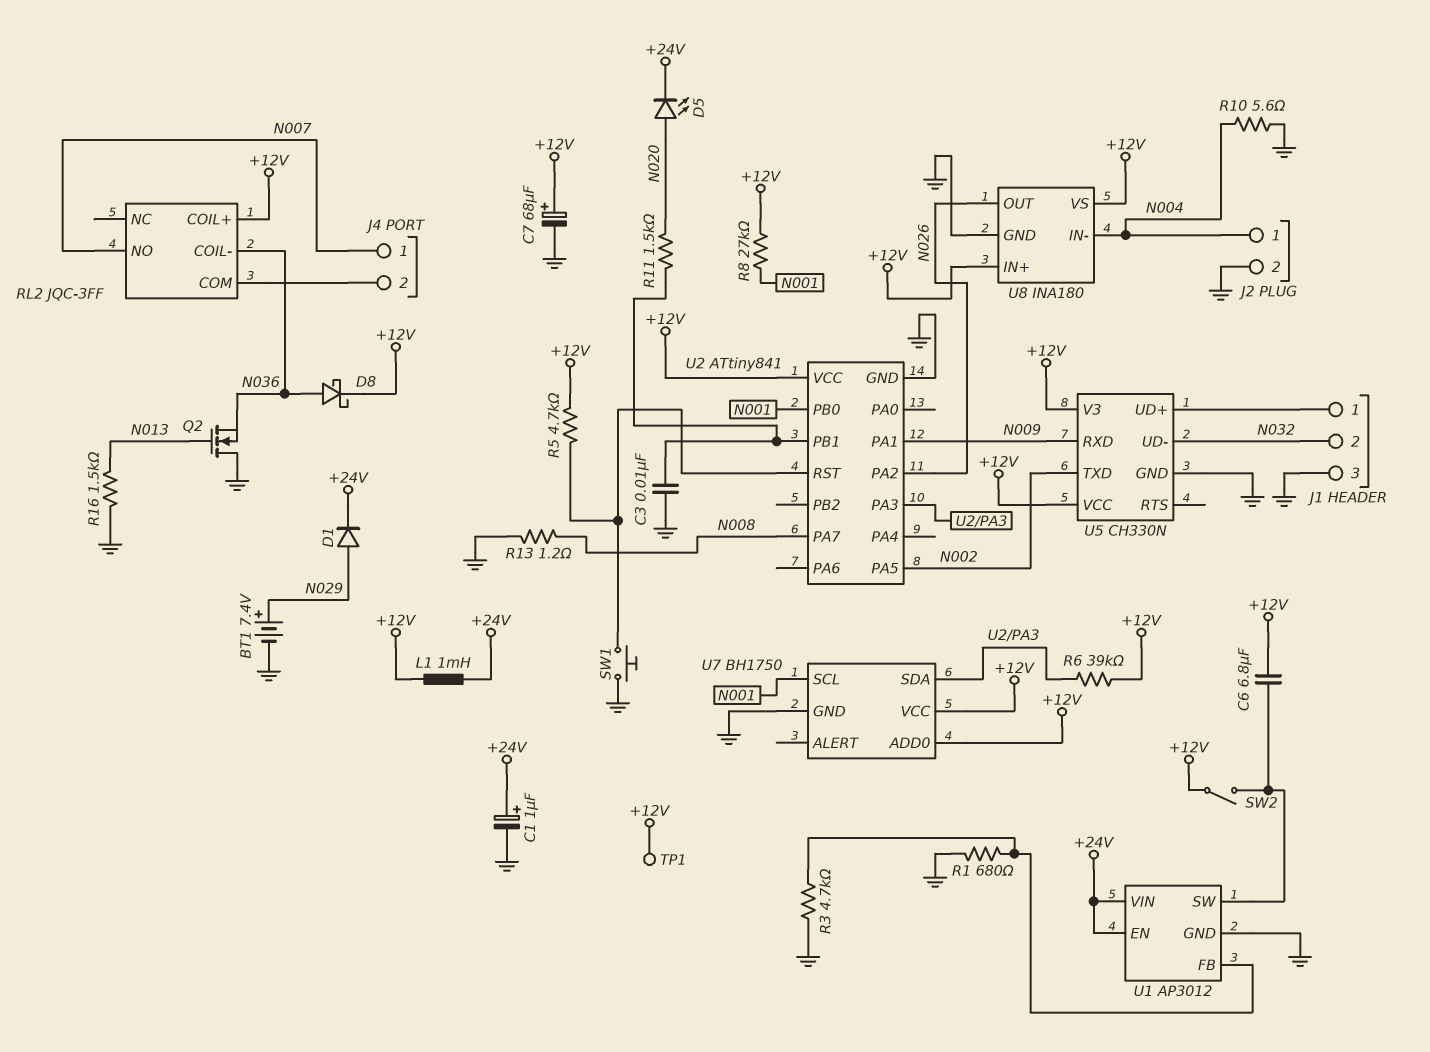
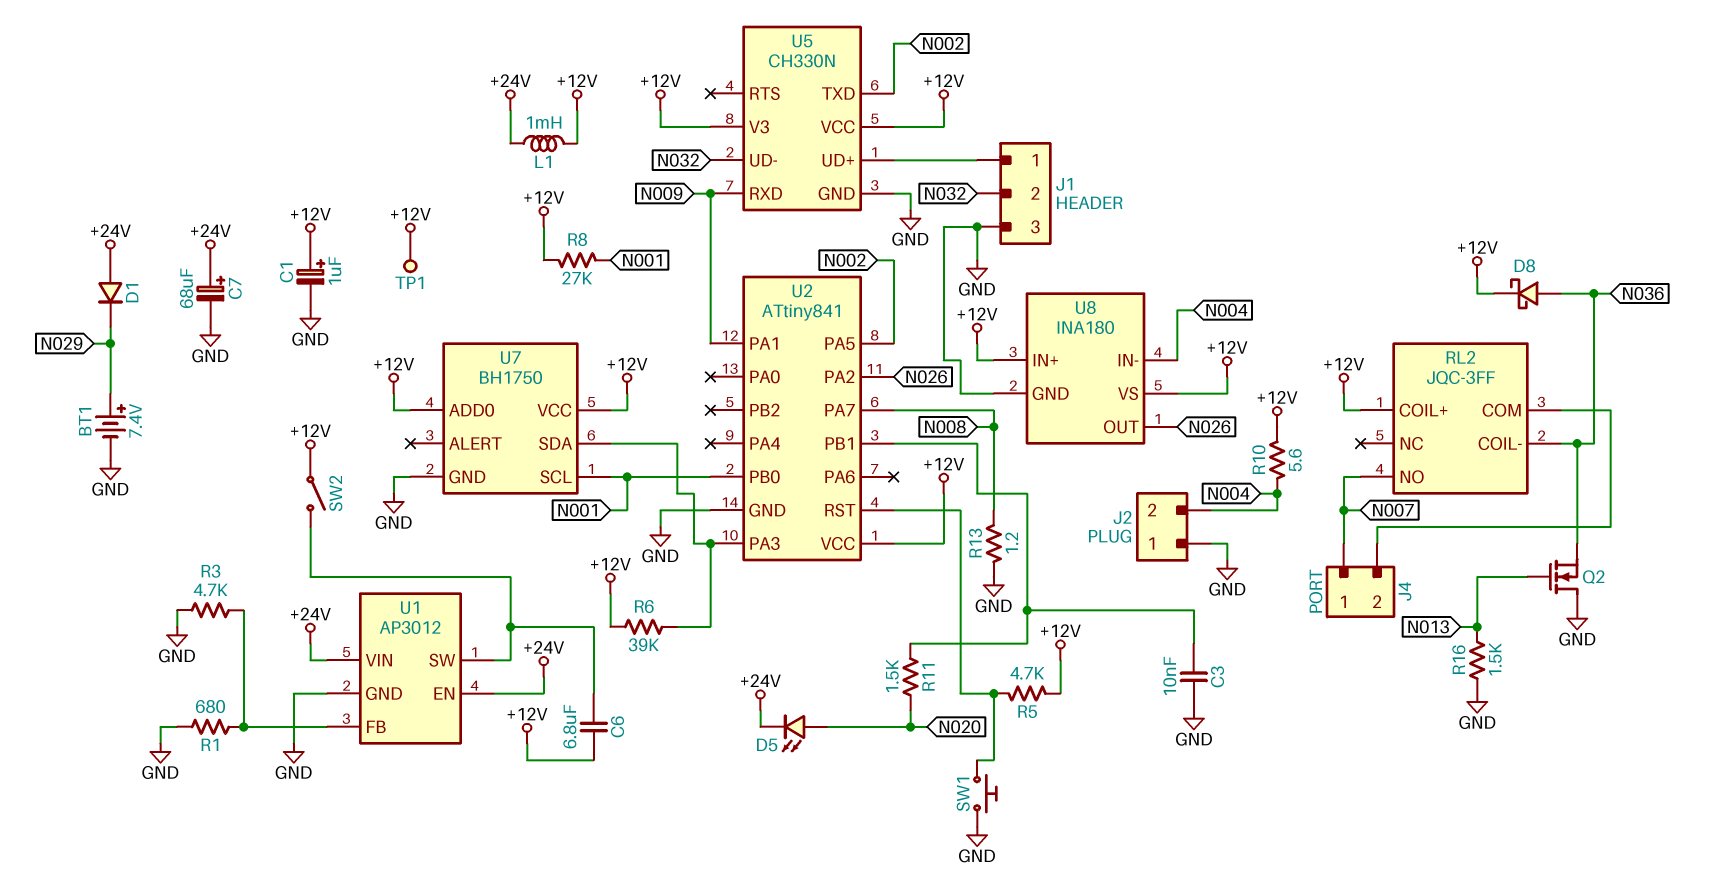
C1: 1uF (plus +24V, minus GND) -> 1uF (plus +12V, minus GND)
C7: 68uF (plus +12V, minus GND) -> 68uF (plus +24V, minus GND)
D1: diode (A N029, K +24V) -> diode (A +24V, K N029)
J2 pin 1: N004 -> GND
J2 pin 2: GND -> N004
R10: 5.6 (GND, N004) -> 5.6 (+12V, N004)

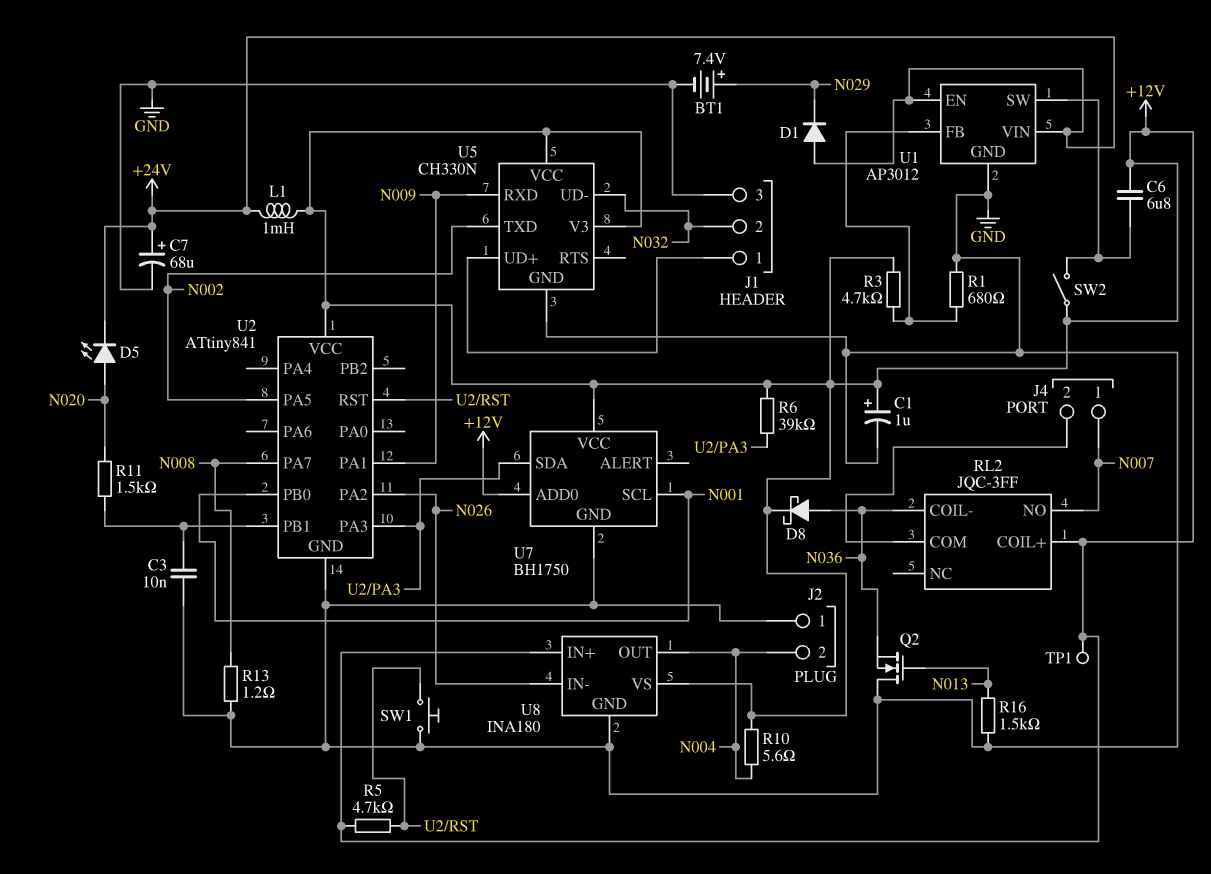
R3: 4.7k (GND, U1/FB) -> 4.7k (+12V, U1/FB)
R8: 27k (+12V, N001) -> none
U8 pin IN-: N004 -> N026
U8 pin OUT: N026 -> N004

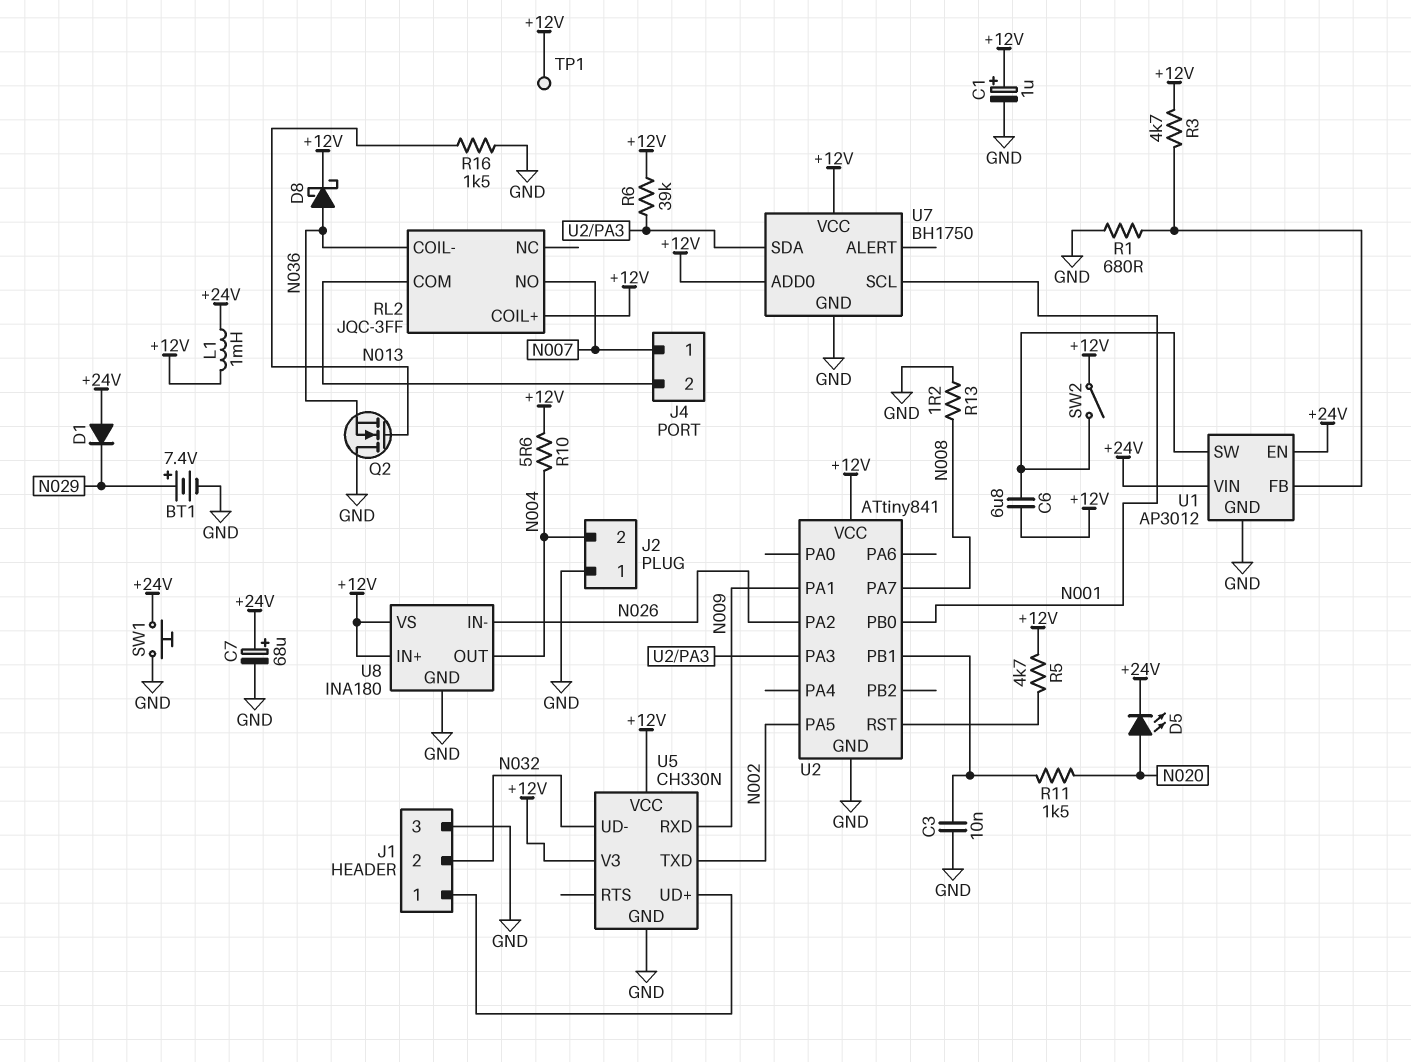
SW1: button (GND, U2/RST) -> button (+24V, GND)

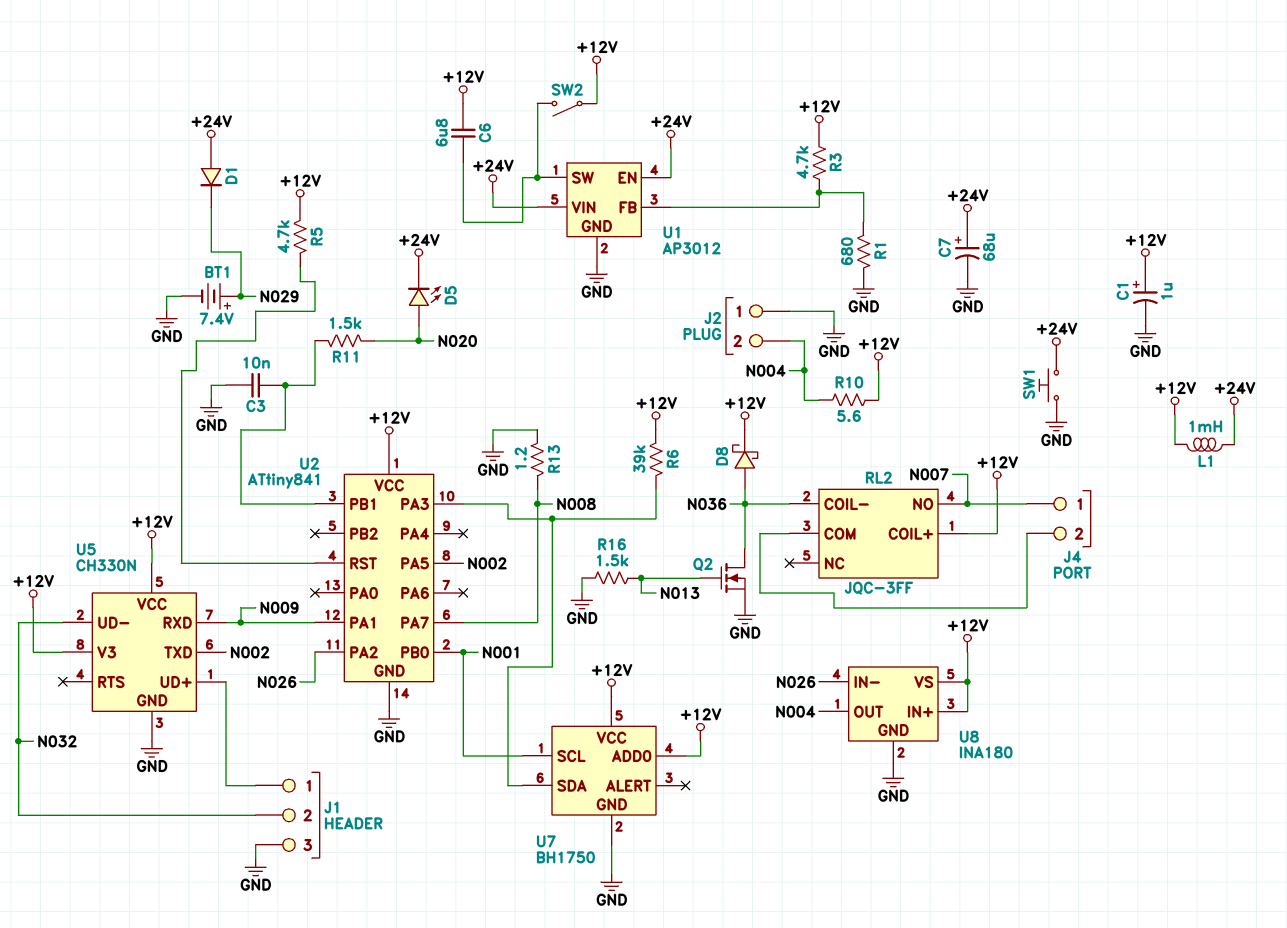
Q2: NMOS (G N013, D GND, S N036) -> NMOS (G N013, D N036, S GND)
TP1: test point (+12V) -> none

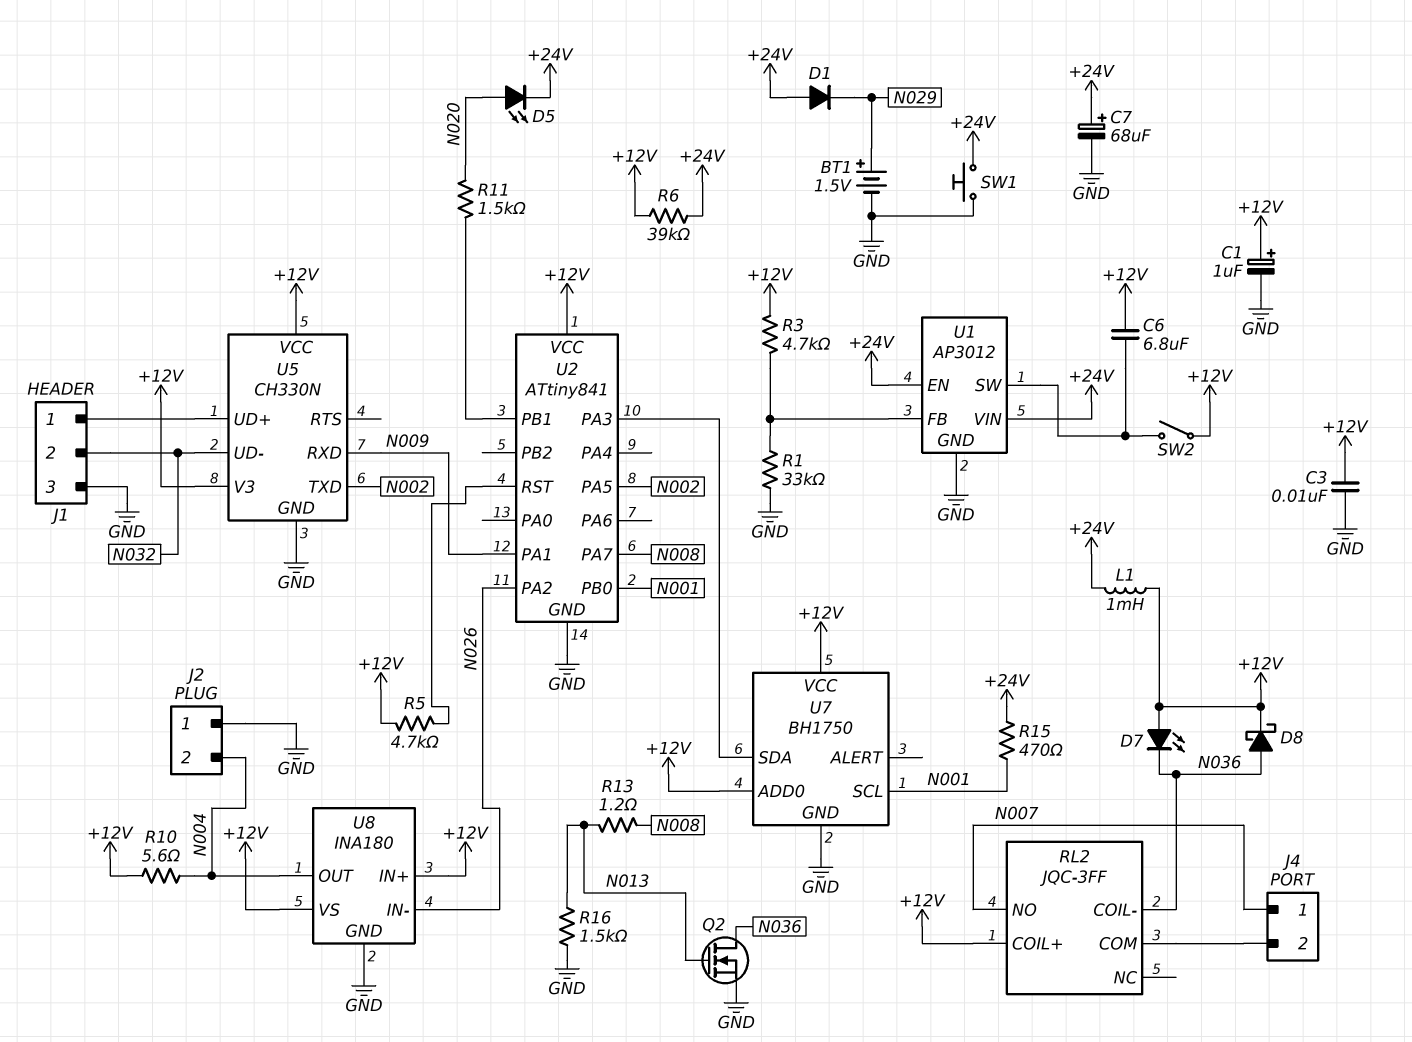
BT1: 7.4V (plus N029, minus GND) -> 1.5V (plus N029, minus GND)
C3: 10nF (GND, U2/PB1) -> 10nF (+12V, GND)
D7: none -> LED (A +12V, K N036)
R1: 680 (GND, U1/FB) -> 33k (GND, U1/FB)
R6: 39k (+12V, U2/PA3) -> 39k (+12V, +24V)
R13: 1.2 (GND, N008) -> 1.2 (N008, N013)
R15: none -> 470 (+24V, N001)

